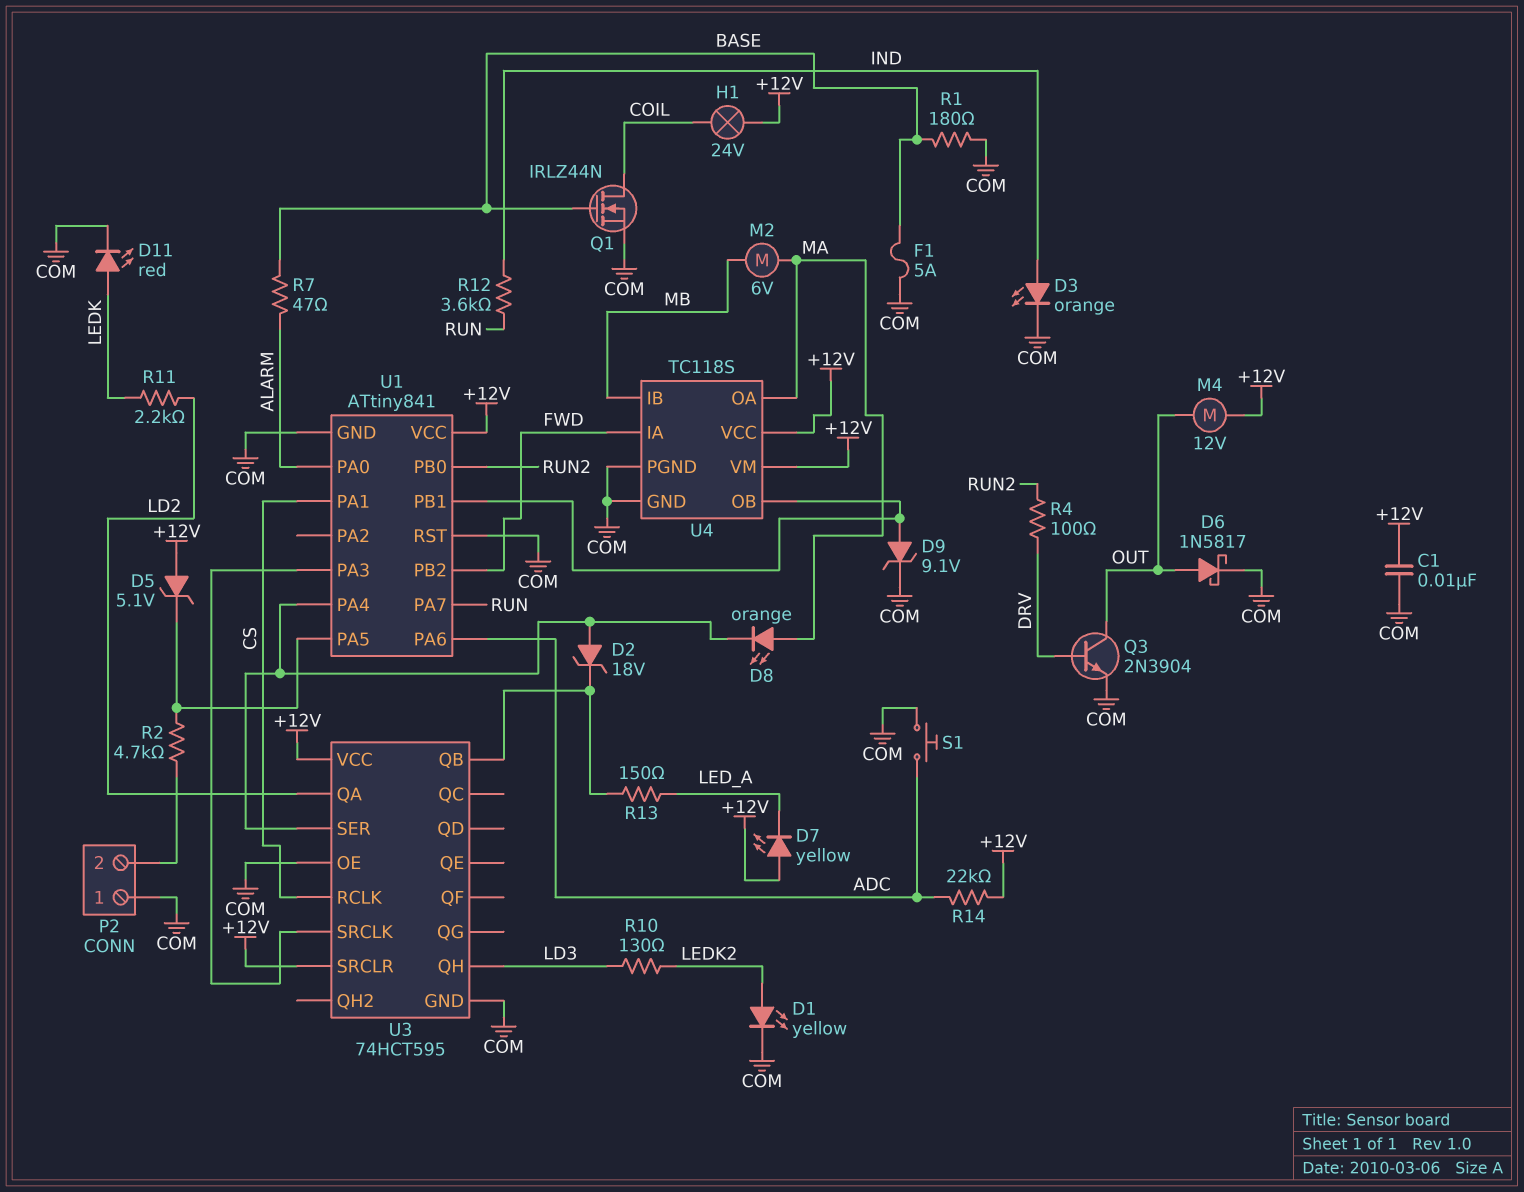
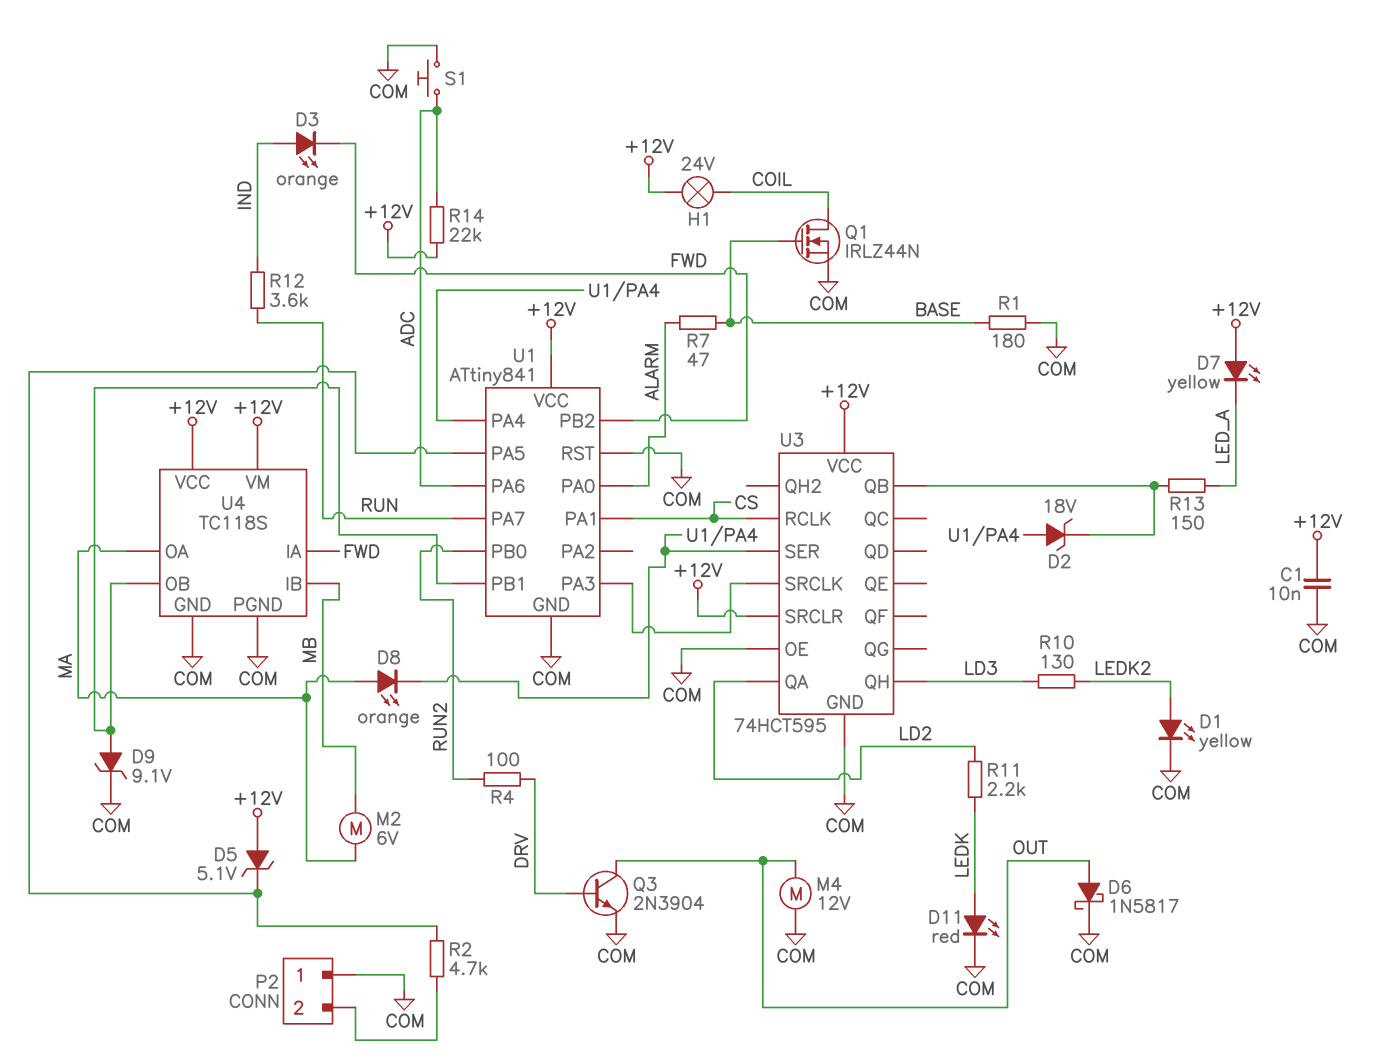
D3: LED orange (A IND, K COM) -> LED orange (A IND, K FWD)
F1: 5A (BASE, COM) -> none
M4: motor 12V (+12V, OUT) -> motor 12V (COM, OUT)

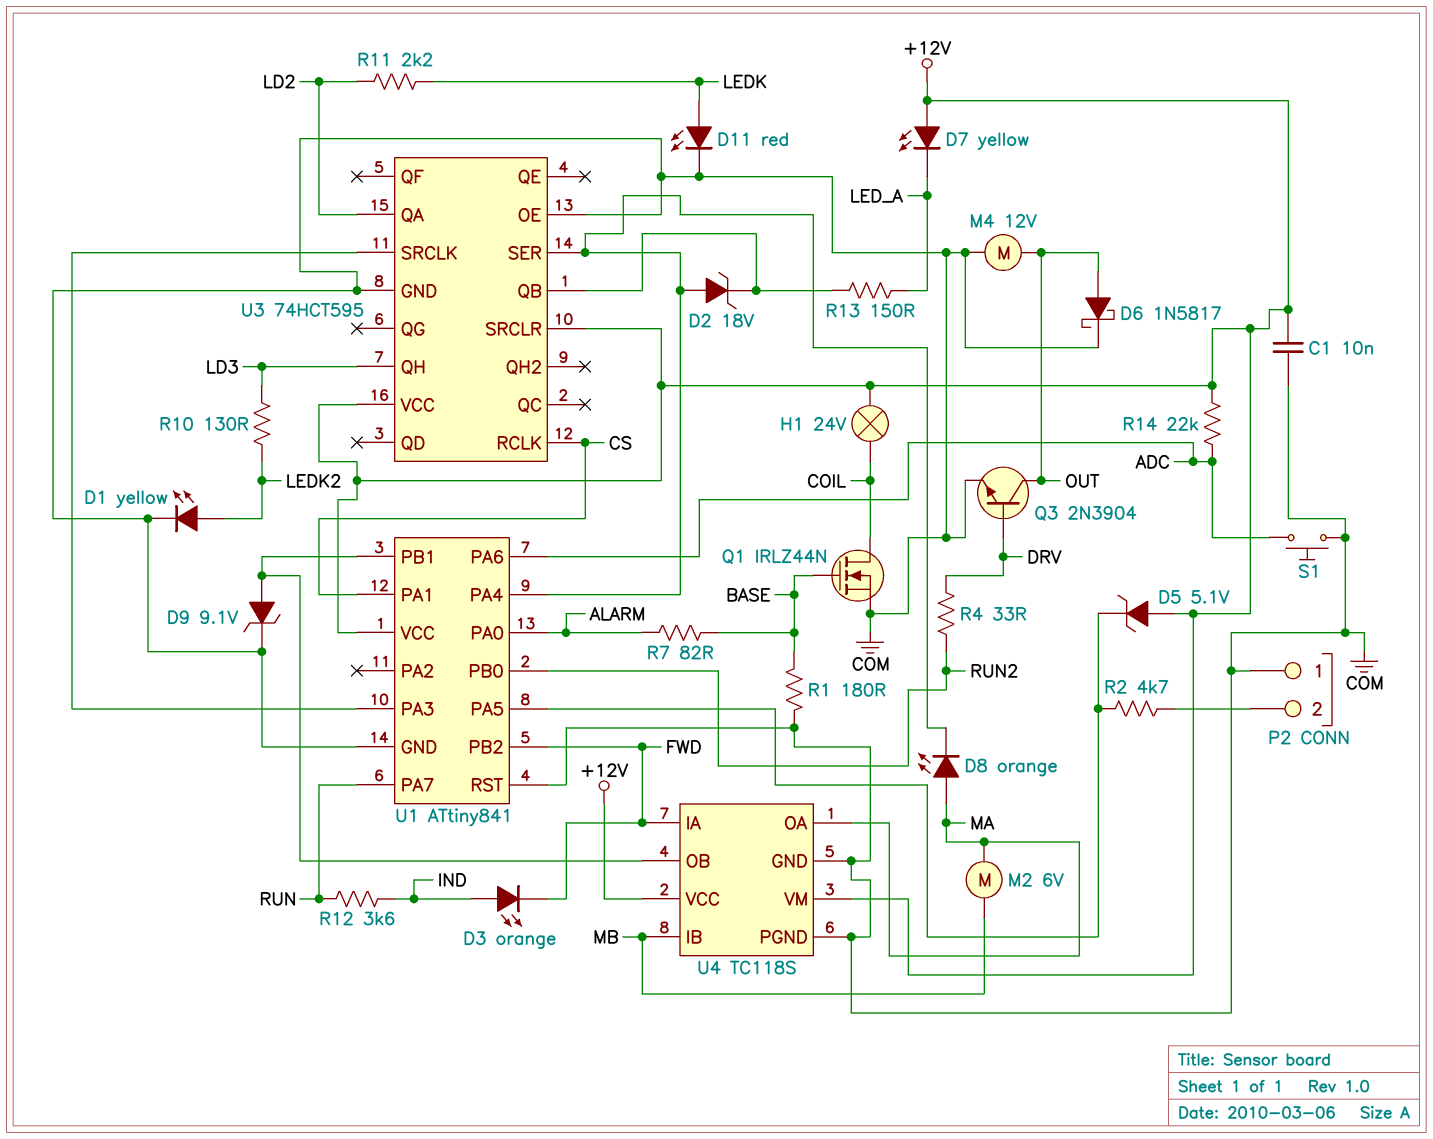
R4: 100 (DRV, RUN2) -> 33 (DRV, RUN2)
R7: 47 (ALARM, BASE) -> 82 (ALARM, BASE)

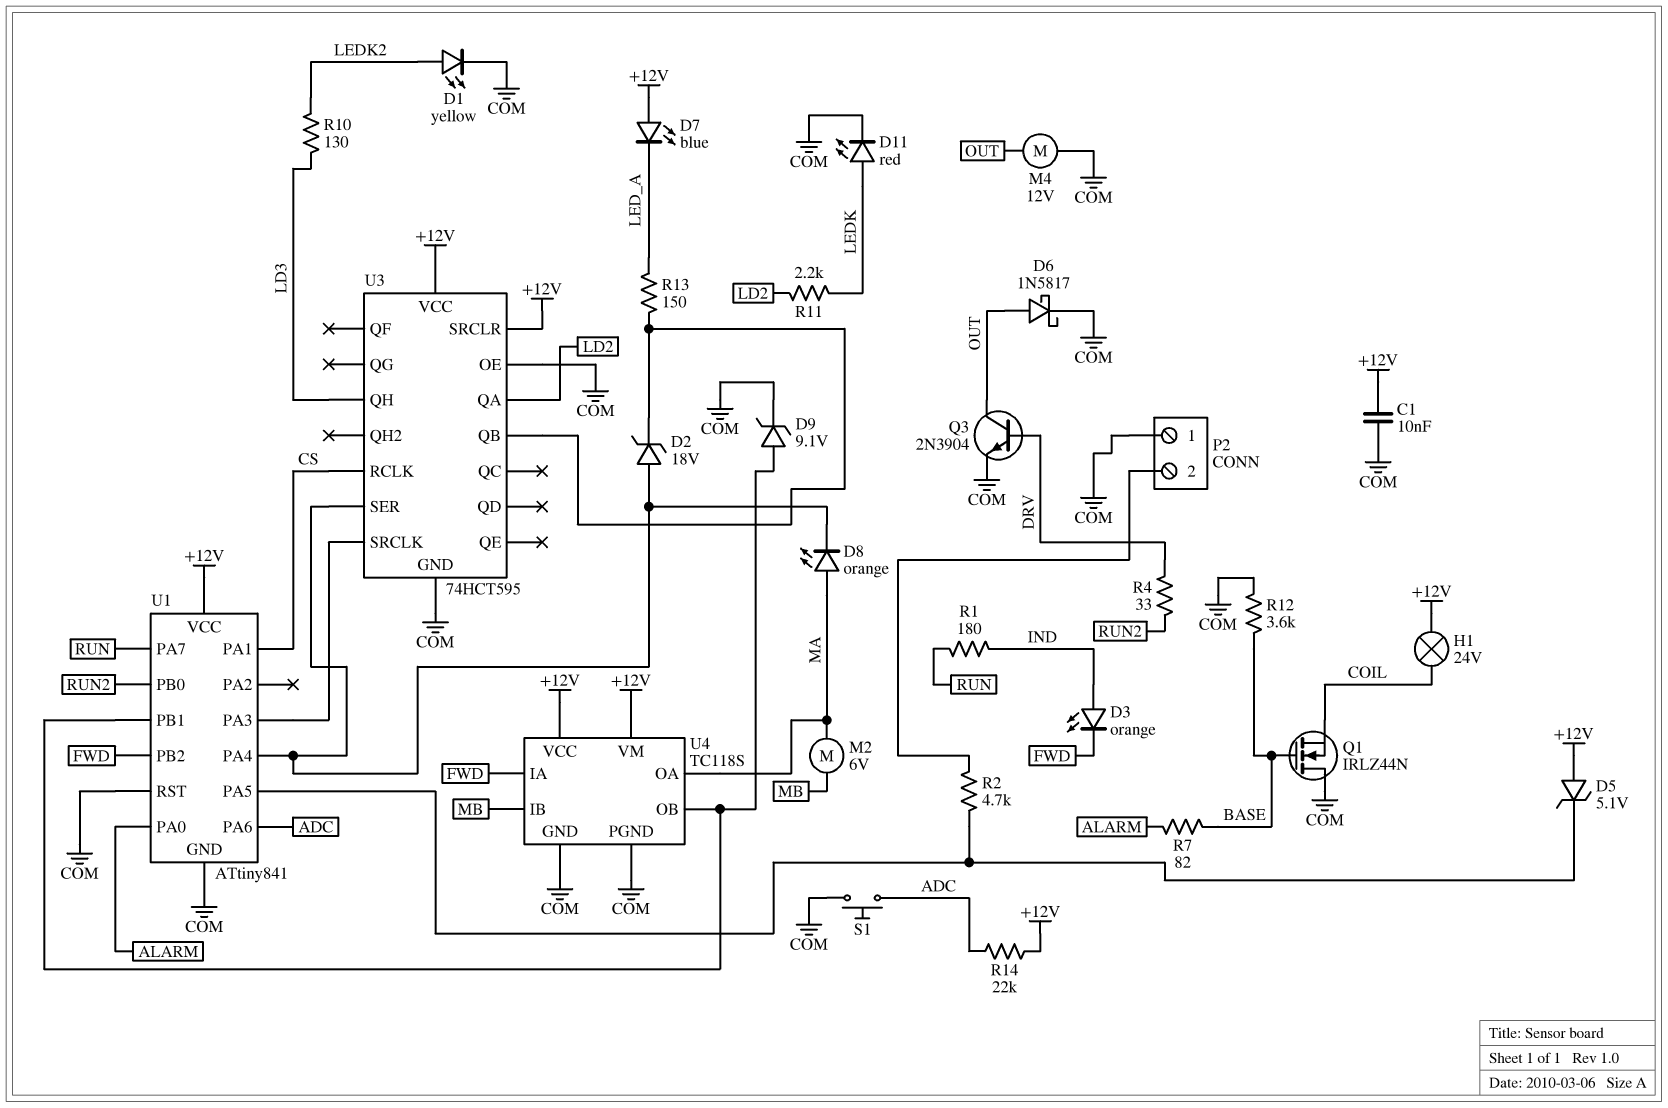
D7: LED yellow (A +12V, K LED_A) -> LED blue (A +12V, K LED_A)
Q1: NMOS IRLZ44N (G BASE, D COIL, S COM) -> NMOS IRLZ44N (G BASE, D COM, S COIL)
R1: 180 (BASE, COM) -> 180 (IND, RUN)
R12: 3.6k (IND, RUN) -> 3.6k (BASE, COM)

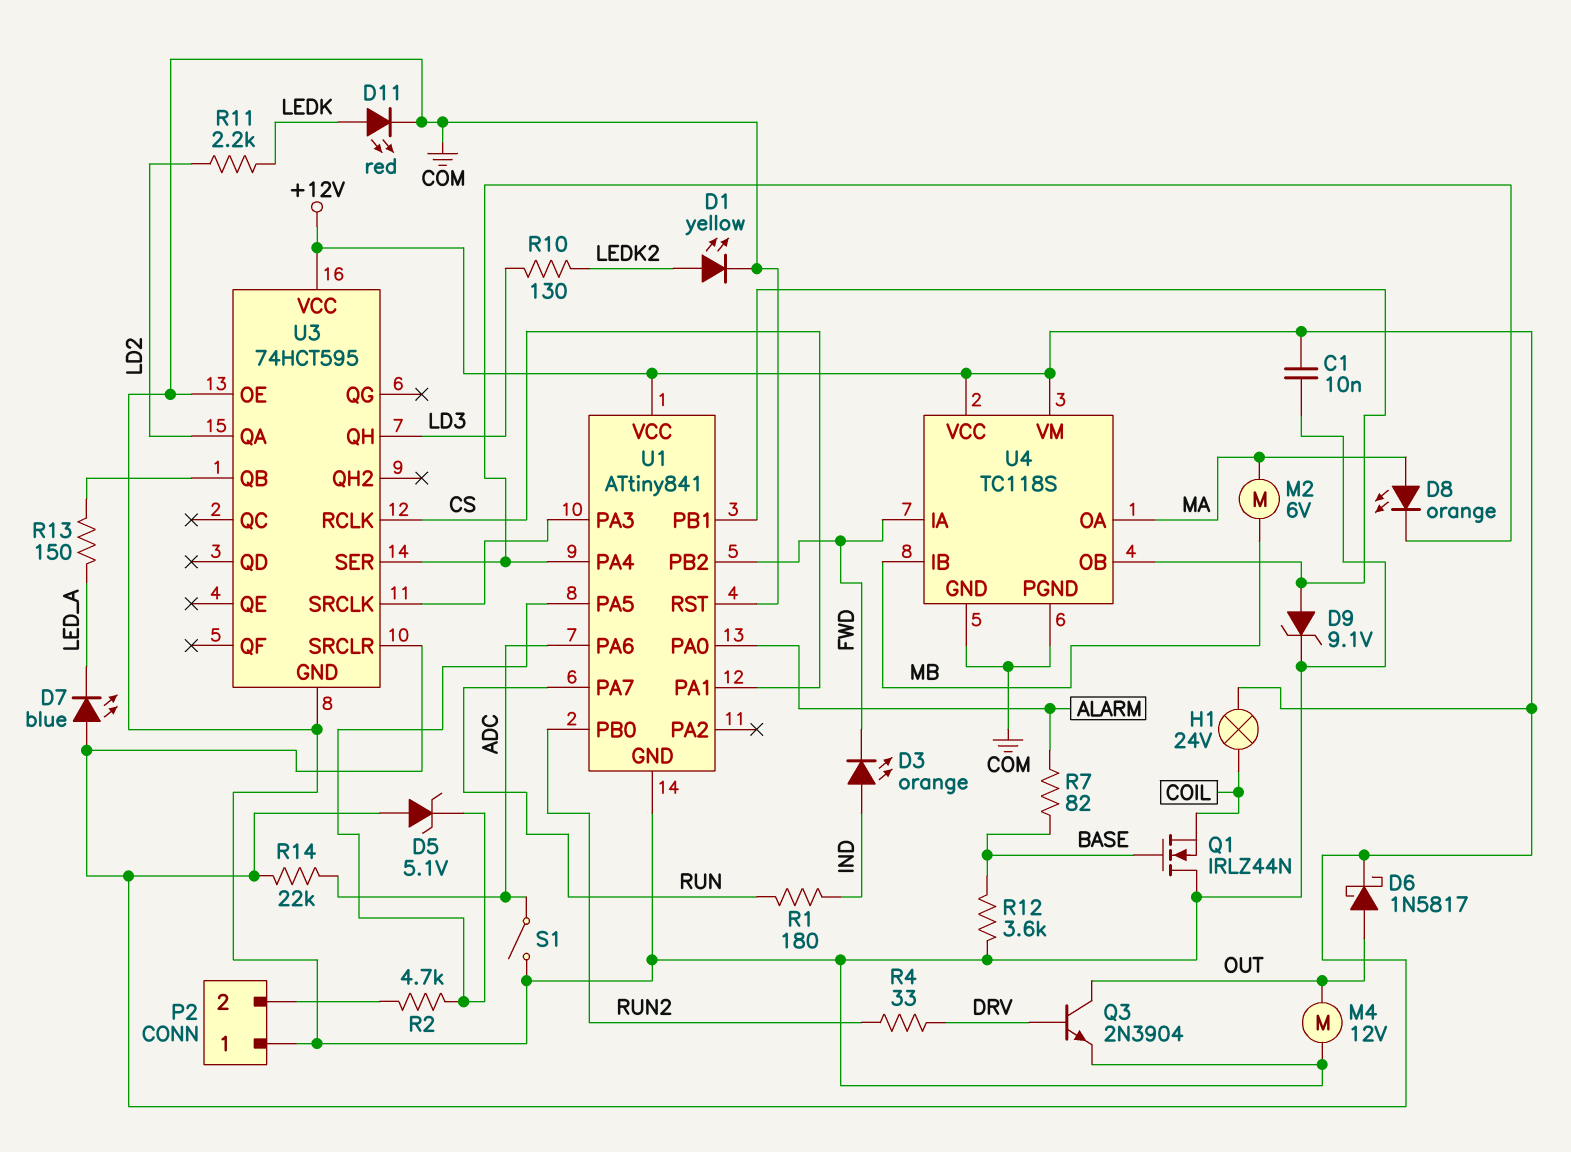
D2: zener 18V (A U1/PA4, K U3/QB) -> none
D6: schottky 1N5817 (A OUT, K COM) -> schottky 1N5817 (A OUT, K +12V)
S1: button (ADC, COM) -> switch (ADC, COM)

